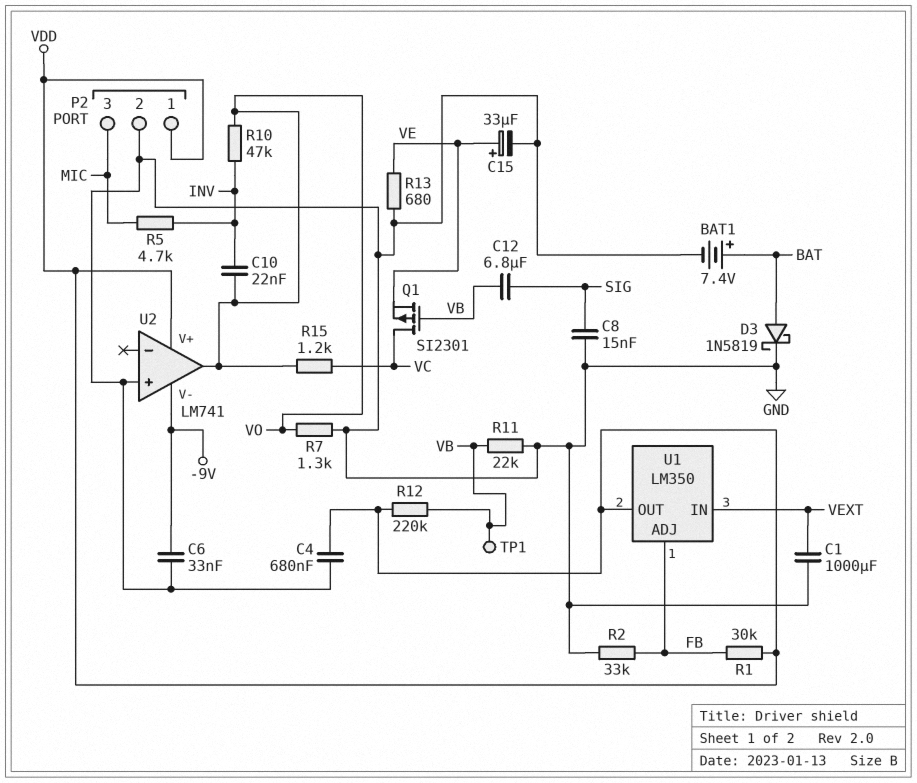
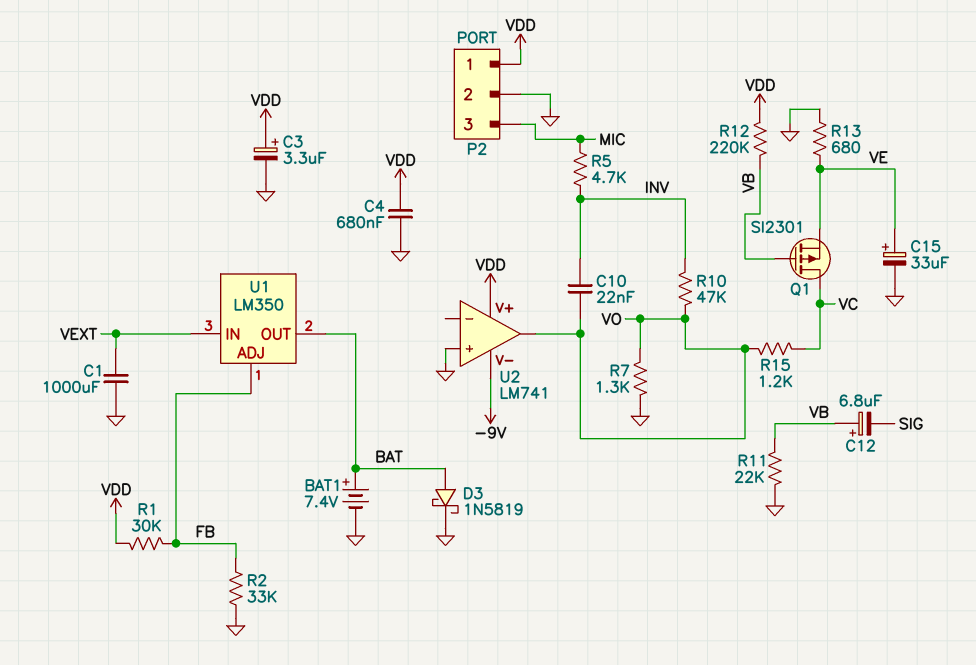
C3: none -> 3.3uF (plus VDD, minus GND)
C6: 33nF (-9V, GND) -> none
C8: 15nF (GND, SIG) -> none
C12: 6.8uF (SIG, VB) -> 6.8uF (plus VB, minus SIG)
TP1: test point (VB) -> none
U1 pin OUT: VDD -> BAT

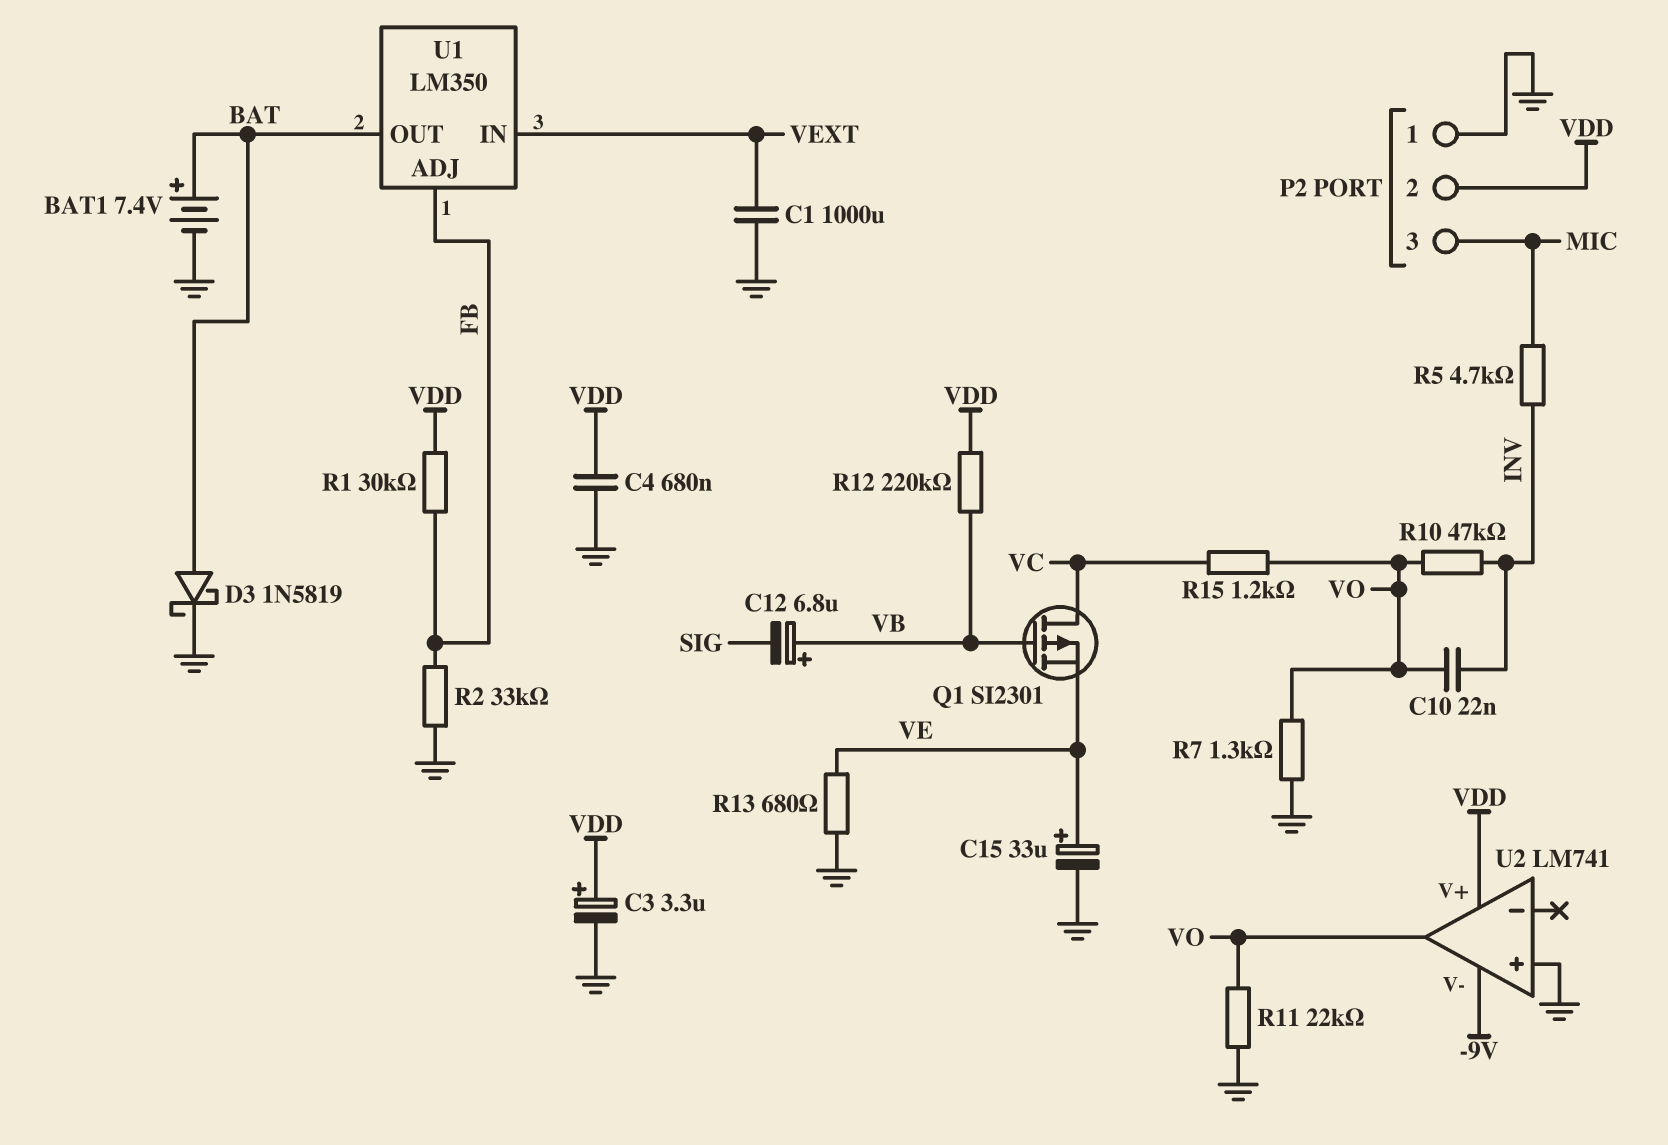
P2 pin 1: VDD -> GND
P2 pin 2: GND -> VDD
R11: 22k (GND, VB) -> 22k (GND, VO)

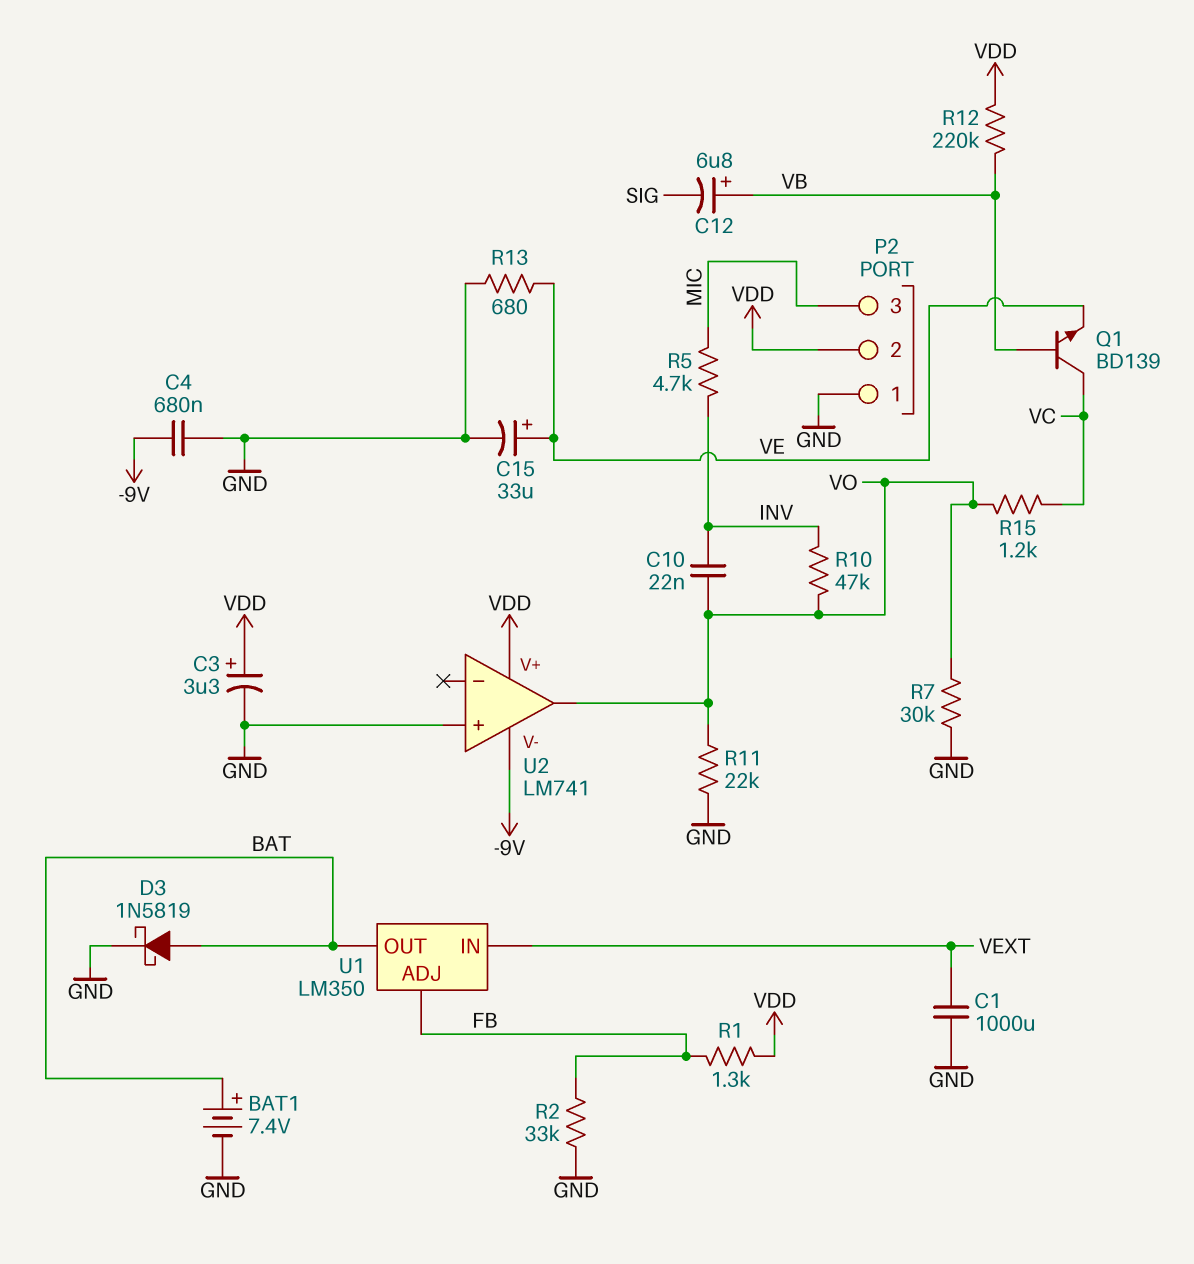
C4: 680nF (GND, VDD) -> 680nF (-9V, GND)
Q1: PMOS SI2301 (G VB, D VC, S VE) -> NPN BD139 (B VB, C VC, E VE)
R1: 30k (FB, VDD) -> 1.3k (FB, VDD)
R7: 1.3k (GND, VO) -> 30k (GND, VO)

